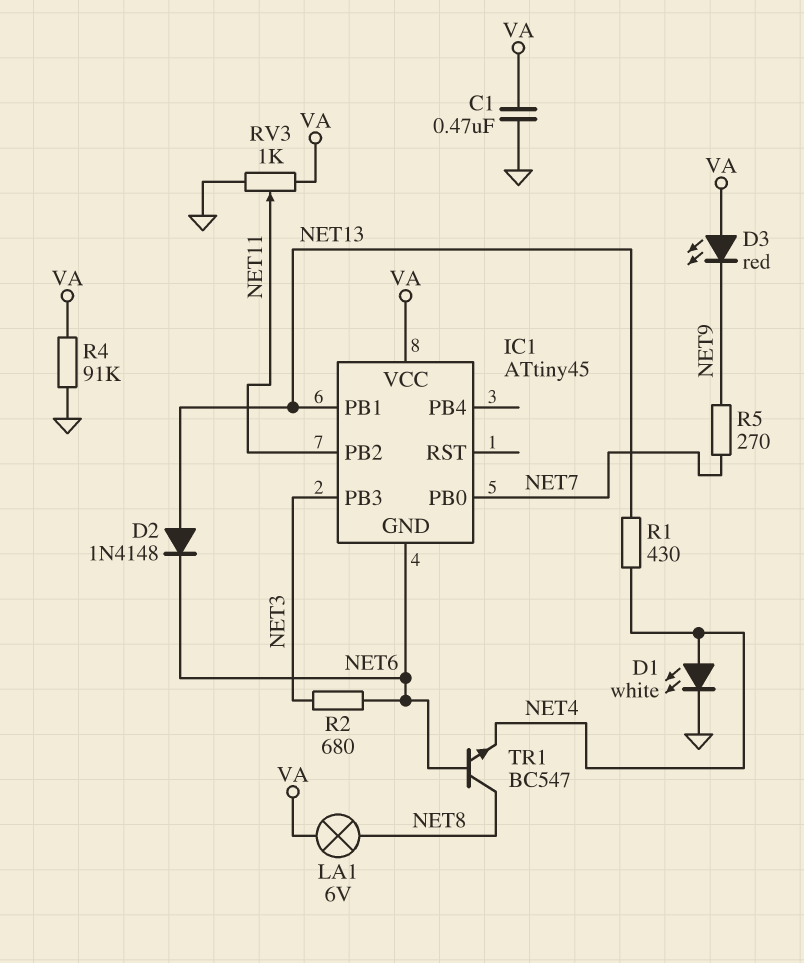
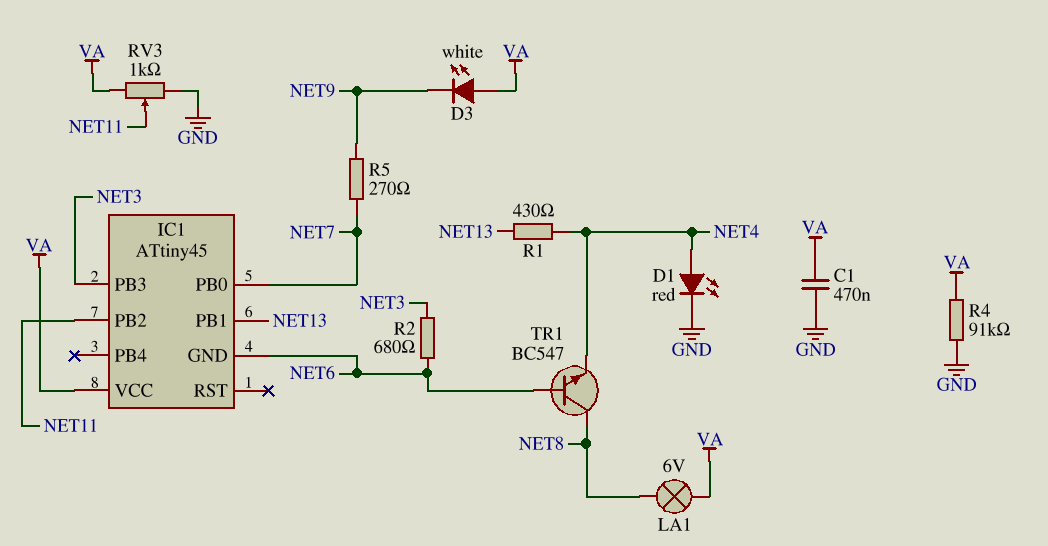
D1: LED white (A NET4, K GND) -> LED red (A NET4, K GND)
D2: diode 1N4148 (A NET13, K NET6) -> none
D3: LED red (A VA, K NET9) -> LED white (A VA, K NET9)

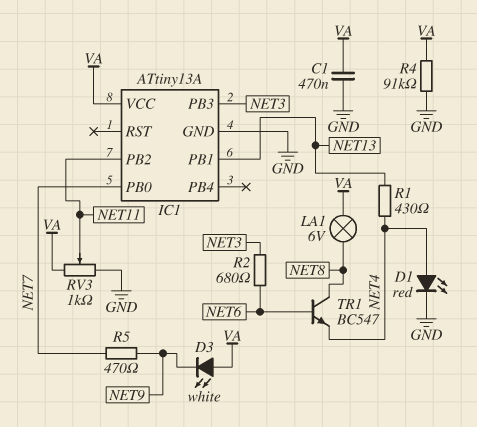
IC1: ATtiny45 -> ATtiny13A
IC1 pin GND: NET6 -> GND
R5: 270 (NET7, NET9) -> 470 (NET7, NET9)

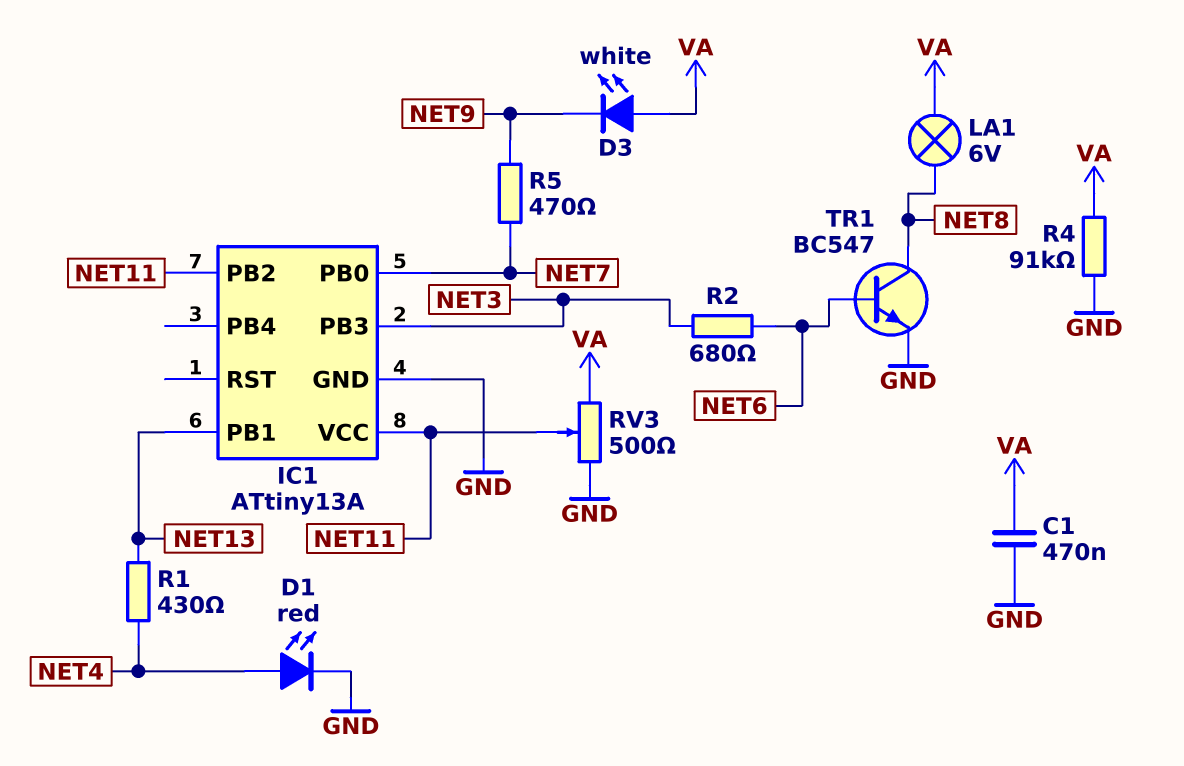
IC1 pin VCC: VA -> NET11
RV3: 1k (GND, VA, wiper NET11) -> 500 (GND, VA, wiper NET11)
TR1: NPN BC547 (B NET6, C NET8, E NET4) -> NPN BC547 (B NET6, C NET8, E GND)

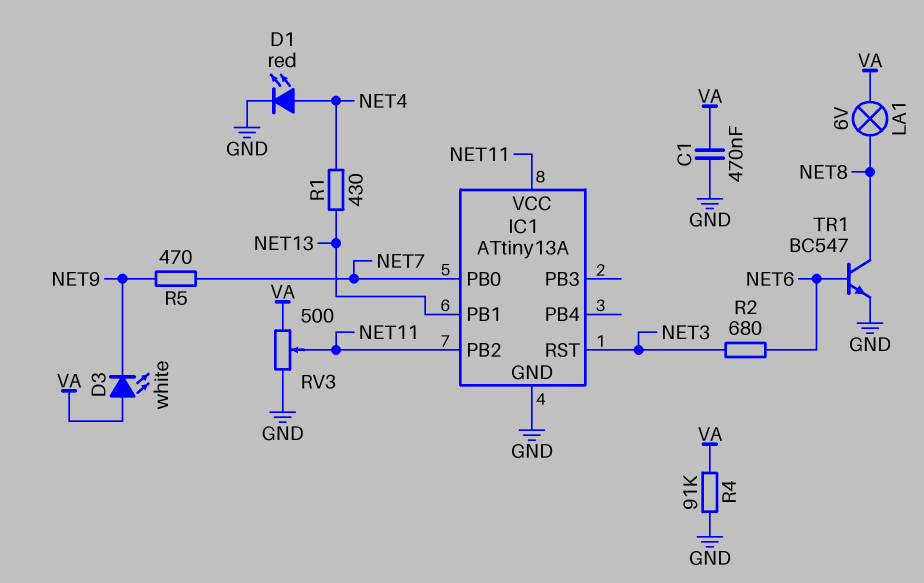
IC1 pin PB3: NET3 -> none
IC1 pin RST: none -> NET3

